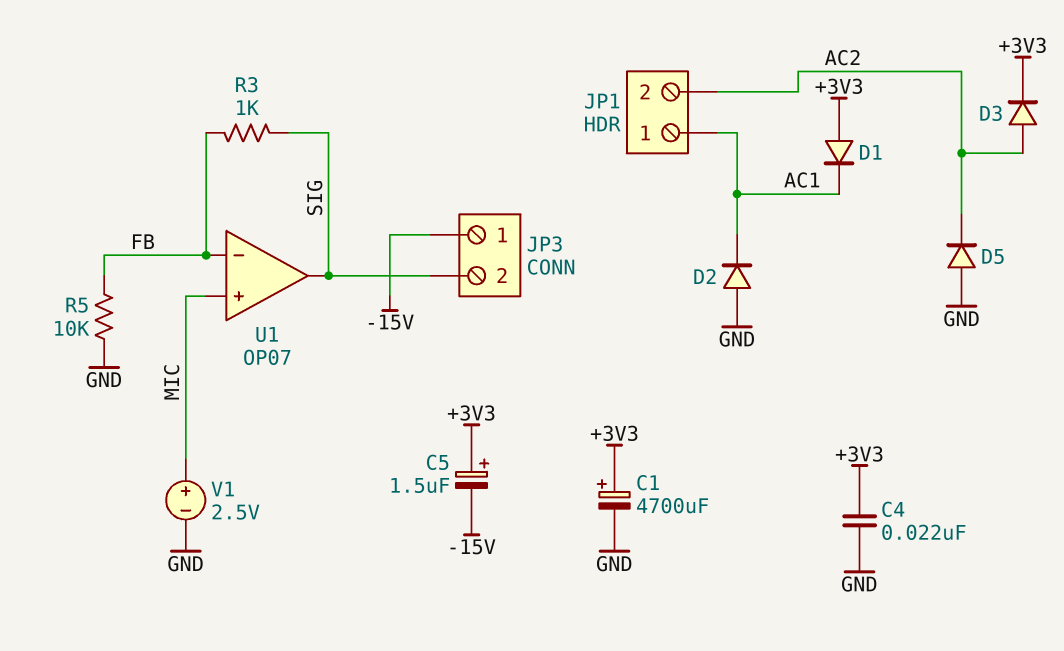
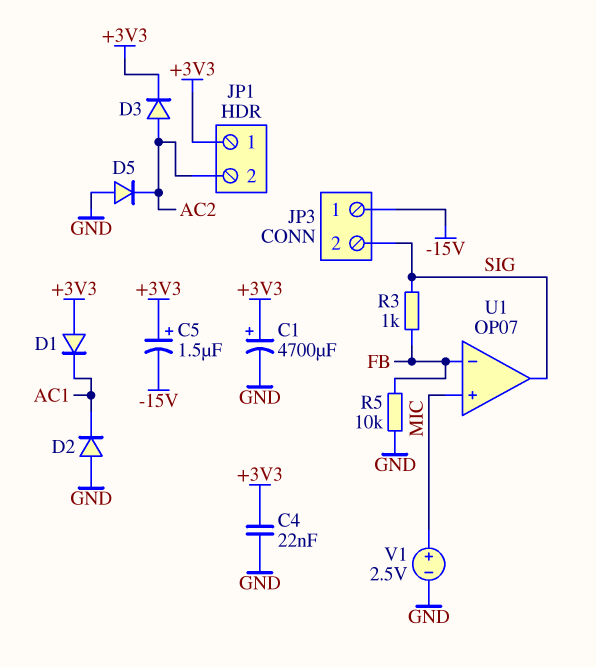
JP1 pin 1: AC1 -> +3V3

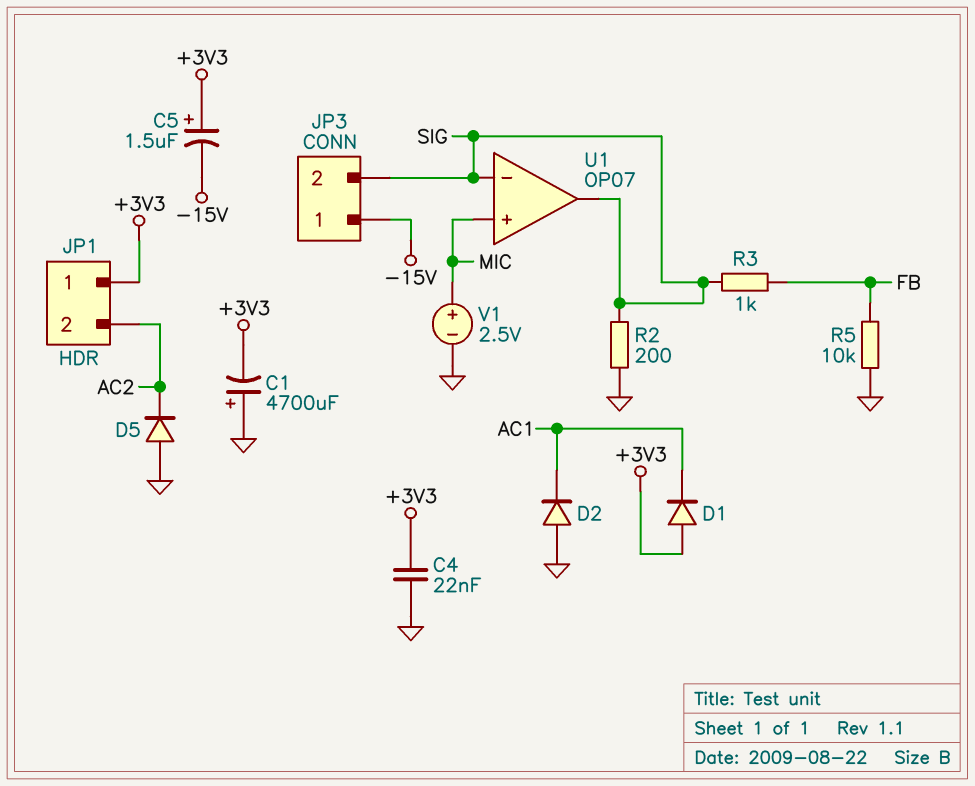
C1: 4700uF (plus +3V3, minus GND) -> 4700uF (plus GND, minus +3V3)
D3: diode (A AC2, K +3V3) -> none
R2: none -> 200 (GND, SIG)
U1 pin in-: FB -> SIG

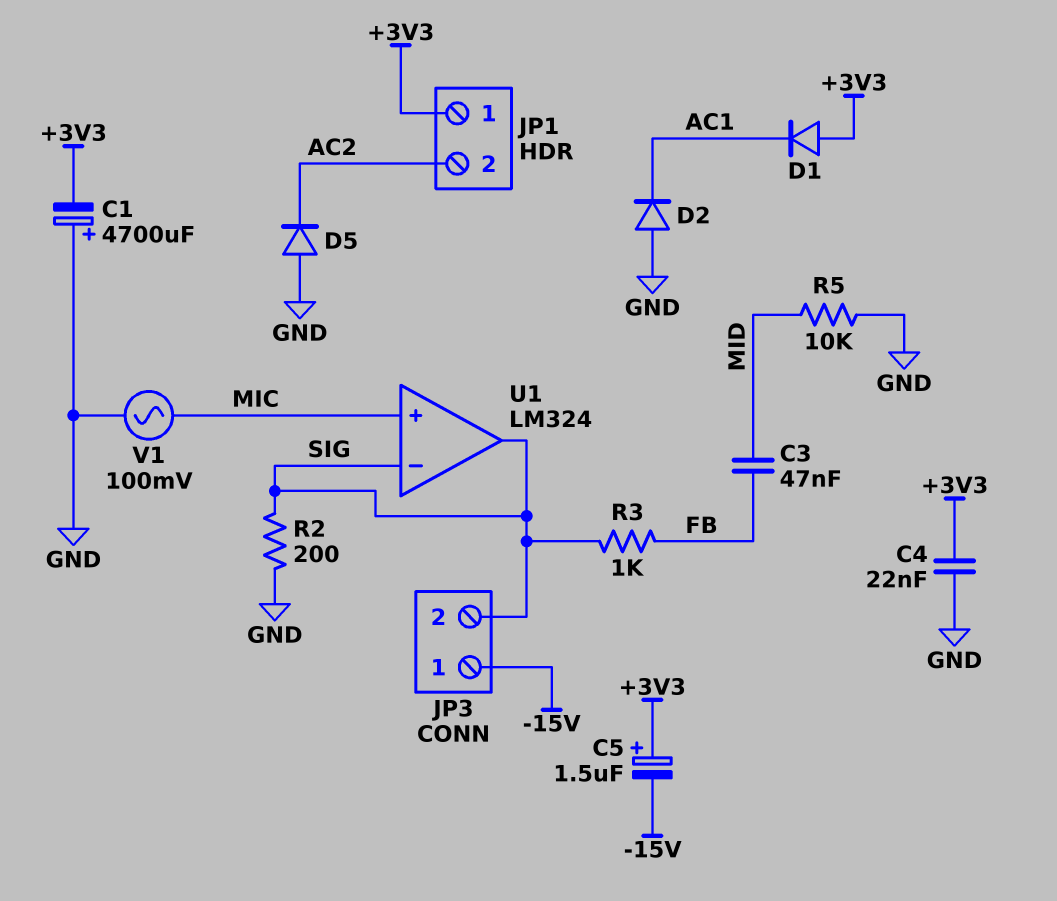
C3: none -> 47nF (FB, MID)
R5: 10k (FB, GND) -> 10k (GND, MID)
U1: OP07 -> LM324
V1: 2.5V (plus MIC, minus GND) -> AC 100mV (GND, MIC)

